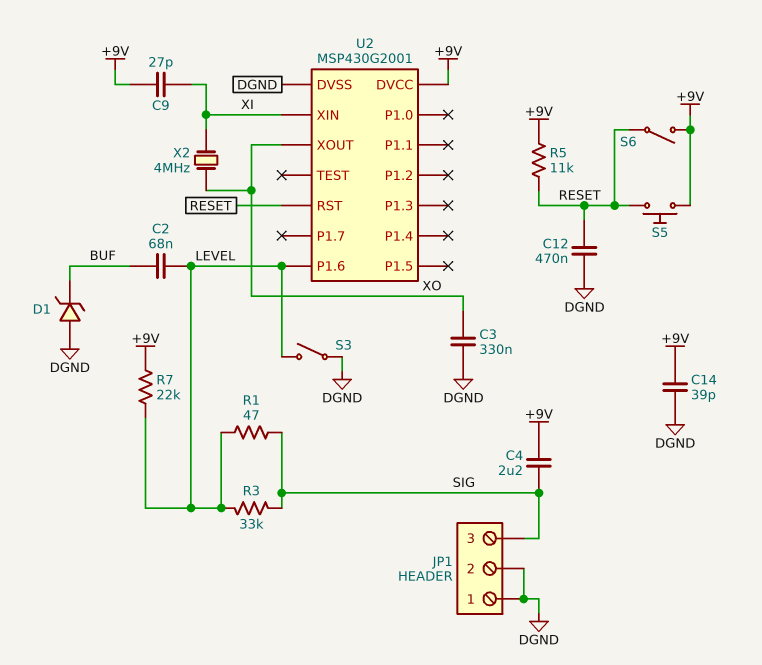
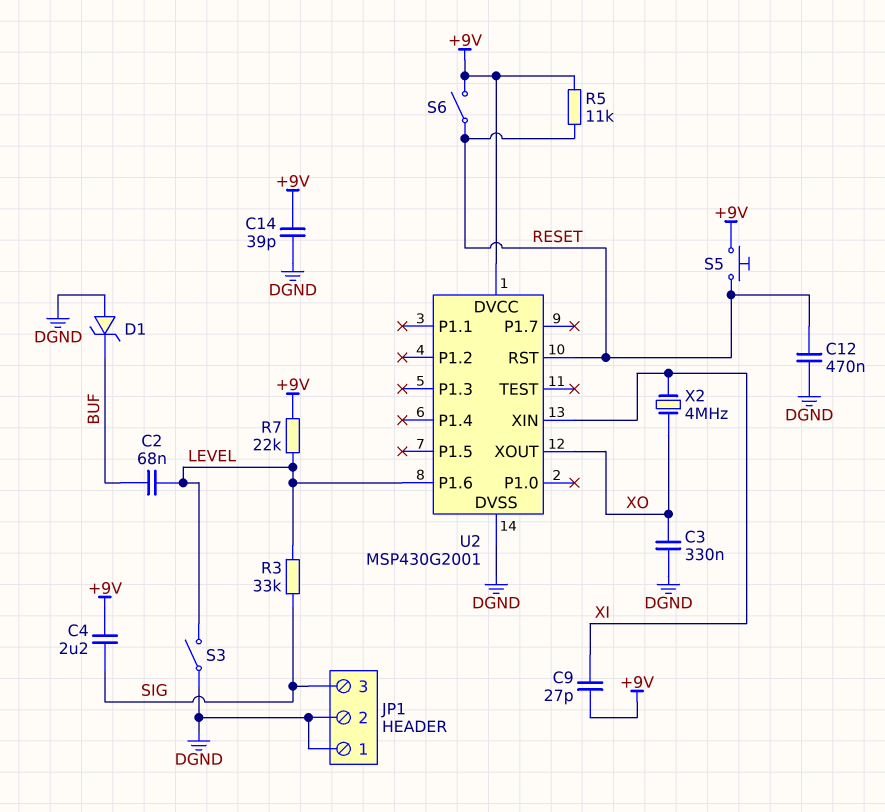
R1: 47 (LEVEL, SIG) -> none

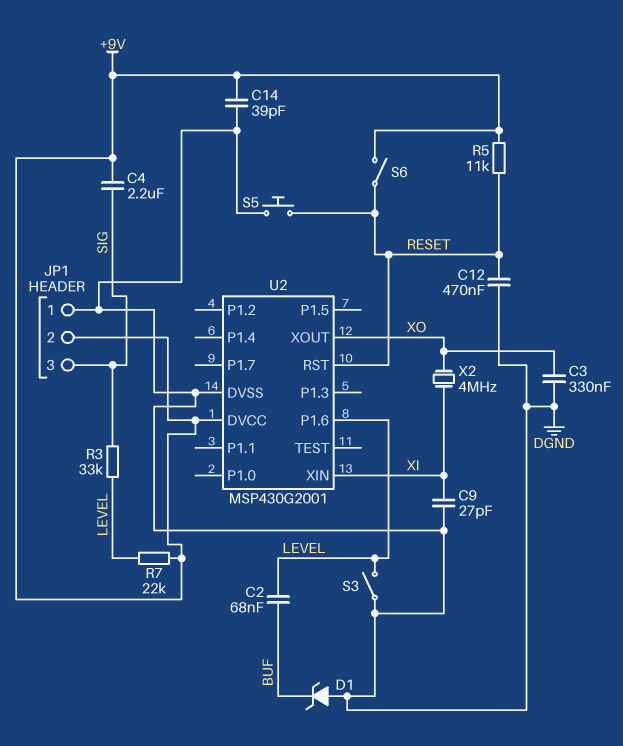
C9: 27pF (+9V, XI) -> 27pF (DGND, XI)
JP1 pin 2: DGND -> +9V
S5: button (+9V, RESET) -> button (DGND, RESET)

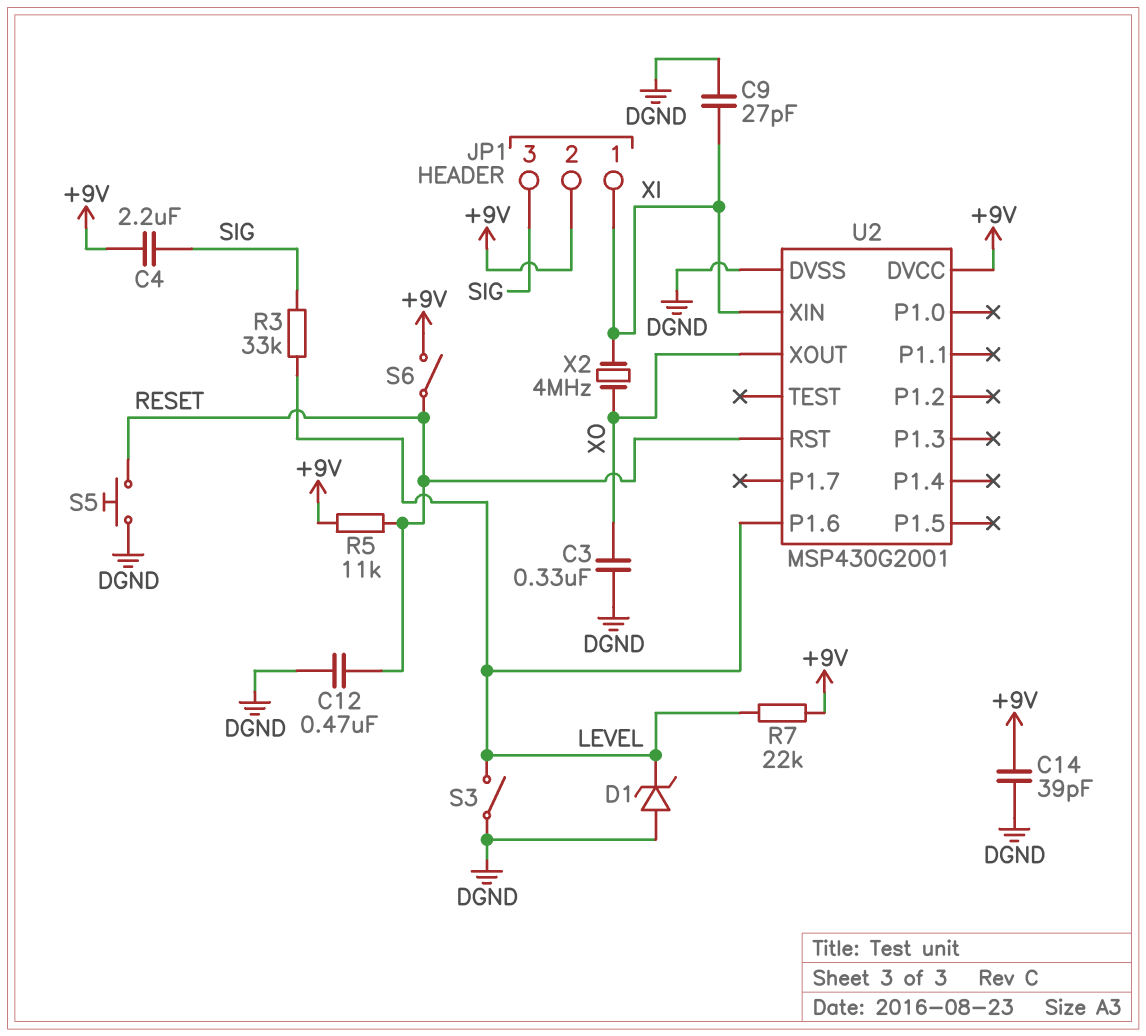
C2: 68nF (BUF, LEVEL) -> none
D1: zener (A DGND, K BUF) -> zener (A DGND, K LEVEL)
JP1 pin 1: DGND -> XI

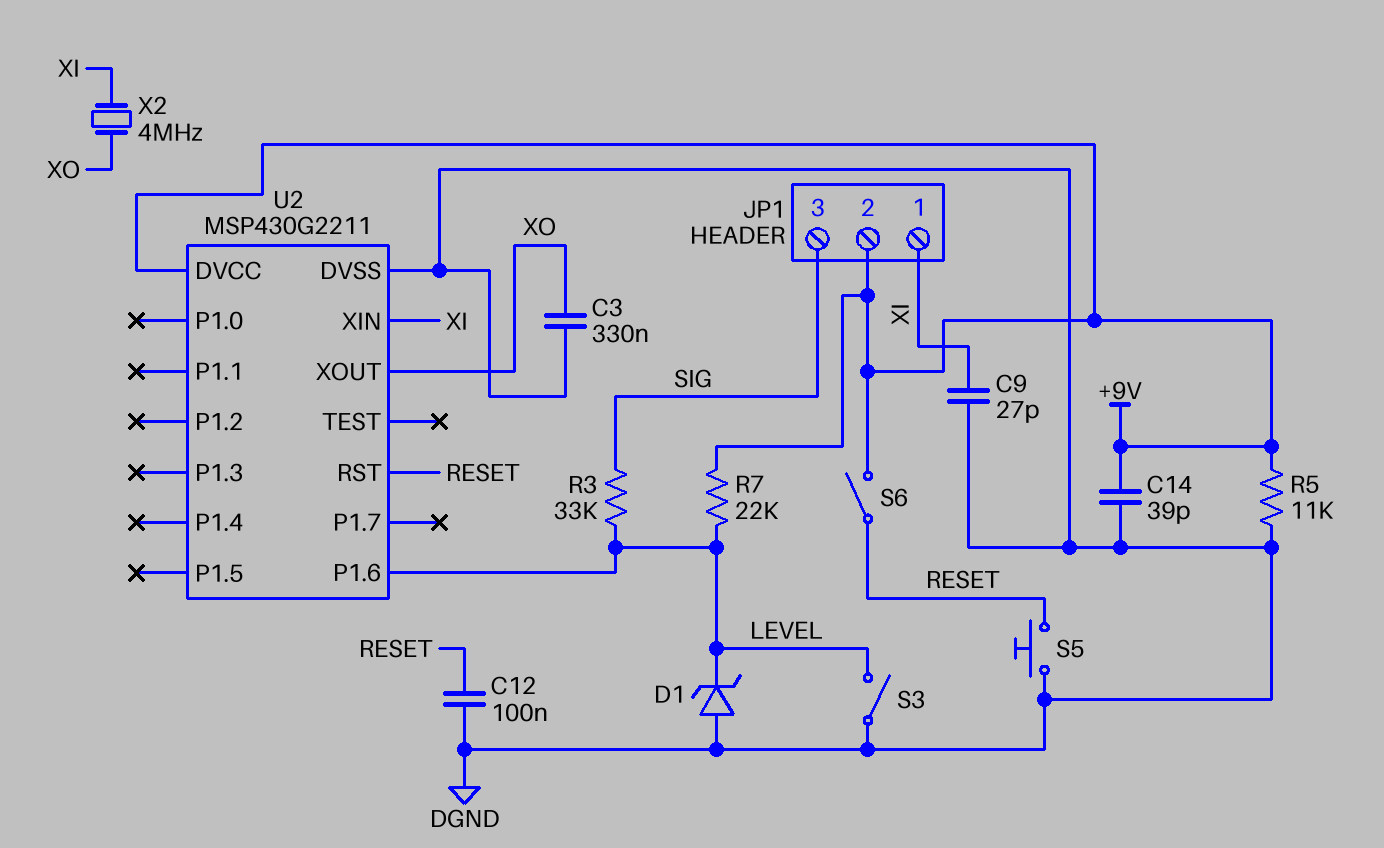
C4: 2.2uF (+9V, SIG) -> none
C12: 470nF (DGND, RESET) -> 100nF (DGND, RESET)
R5: 11k (+9V, RESET) -> 11k (+9V, DGND)
U2: MSP430G2001 -> MSP430G2211

